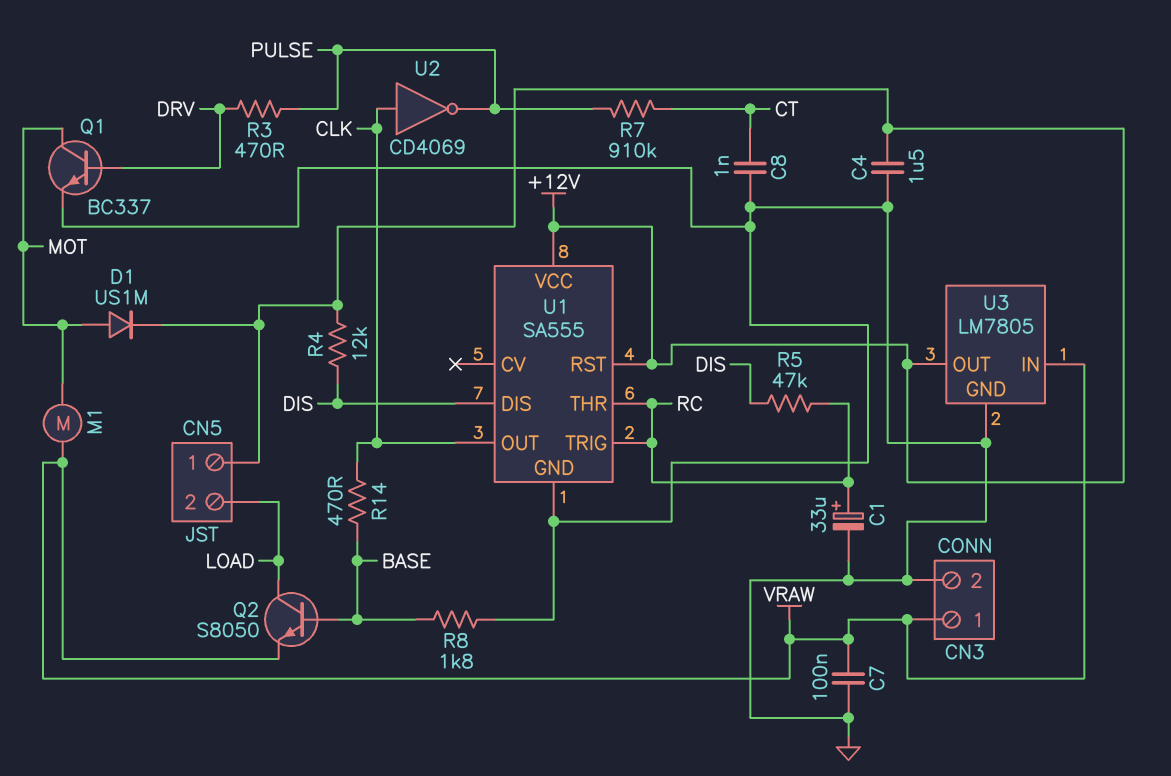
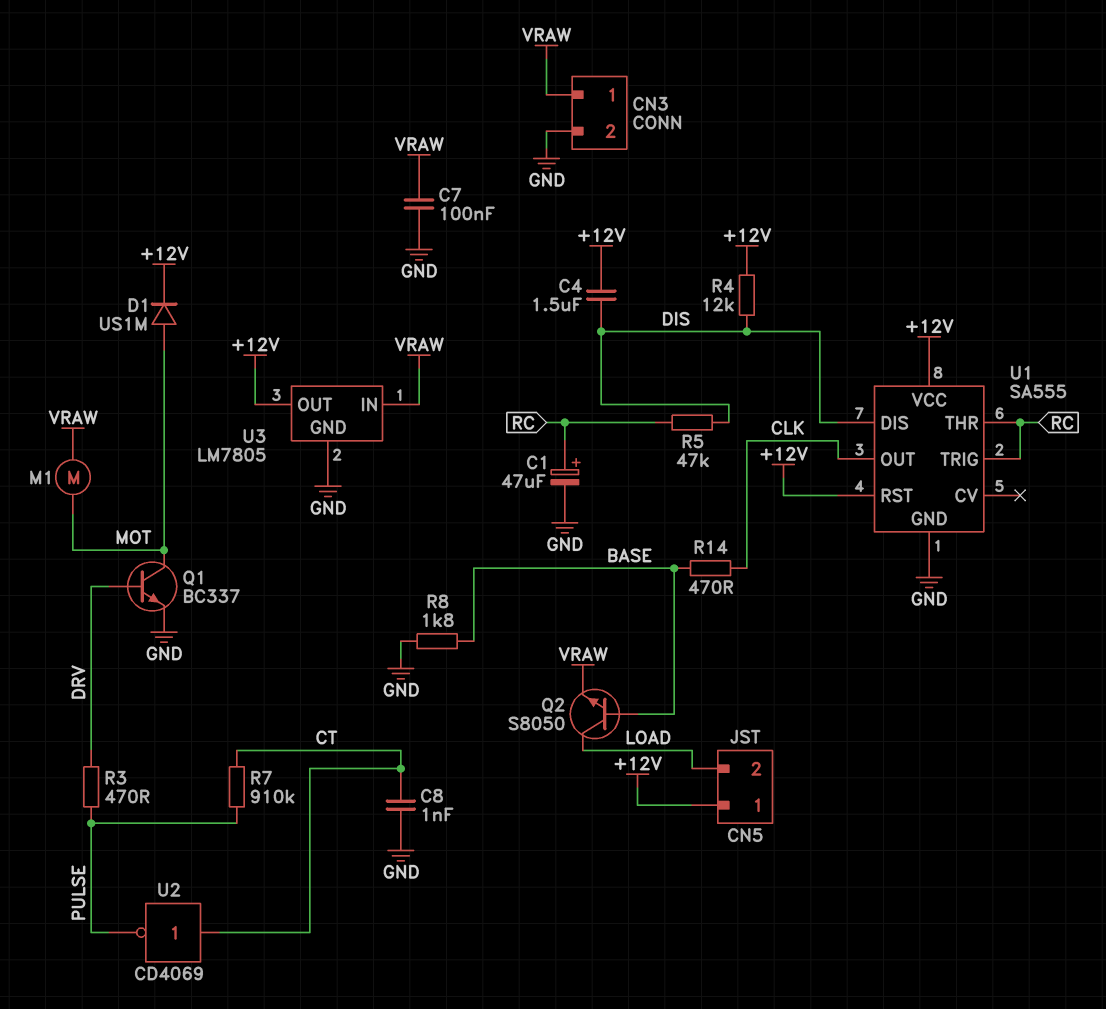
C1: 33uF (plus RC, minus GND) -> 47uF (plus RC, minus GND)
C4: 1.5uF (+12V, GND) -> 1.5uF (+12V, DIS)
U2: NOT CD4069 (in CLK, out PULSE) -> NOT CD4069 (in CT, out PULSE)

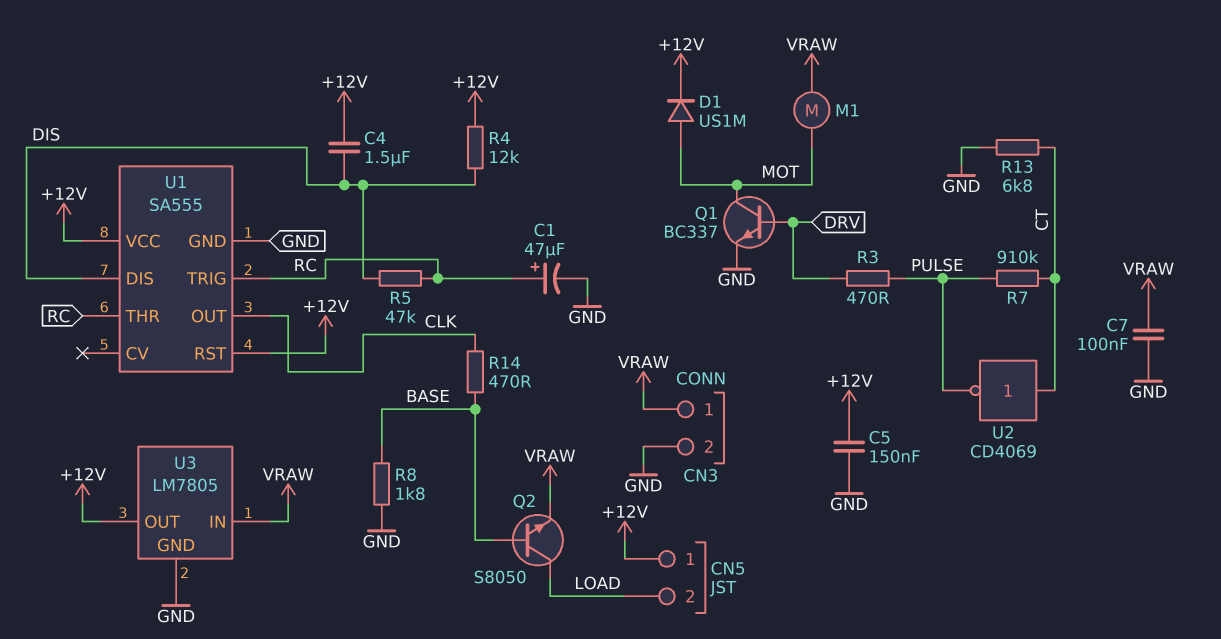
C5: none -> 150nF (+12V, GND)
C8: 1nF (CT, GND) -> none
R13: none -> 6.8k (CT, GND)

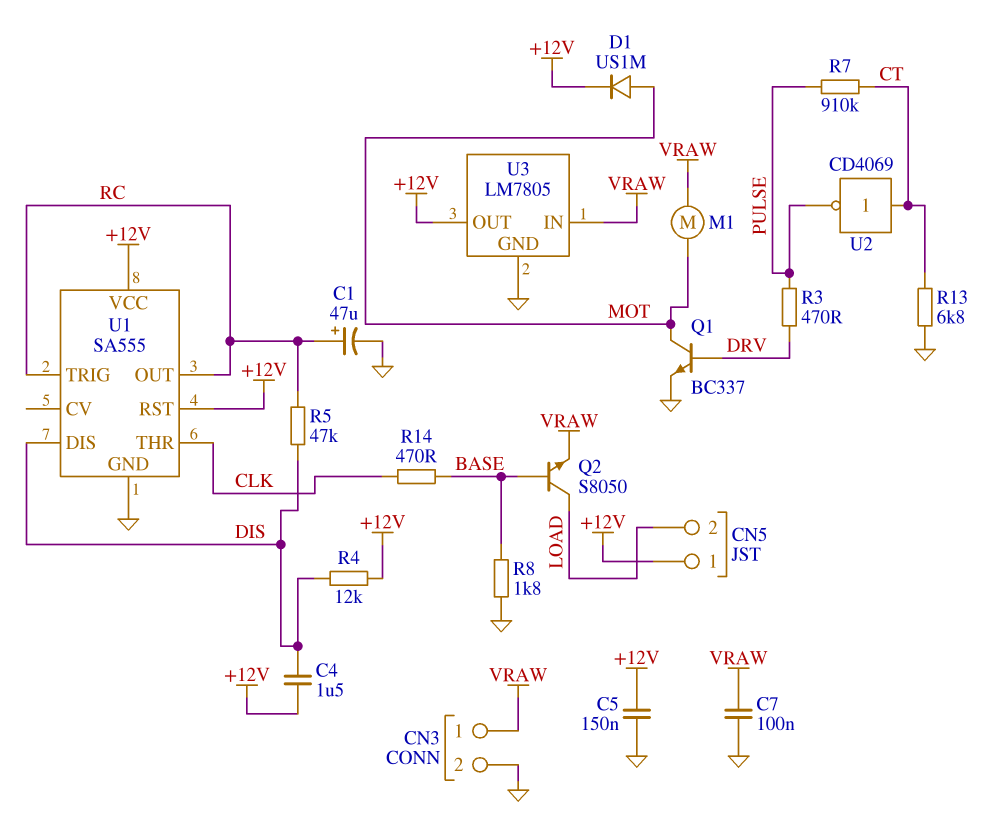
U1 pin OUT: CLK -> RC
U1 pin THR: RC -> CLK

